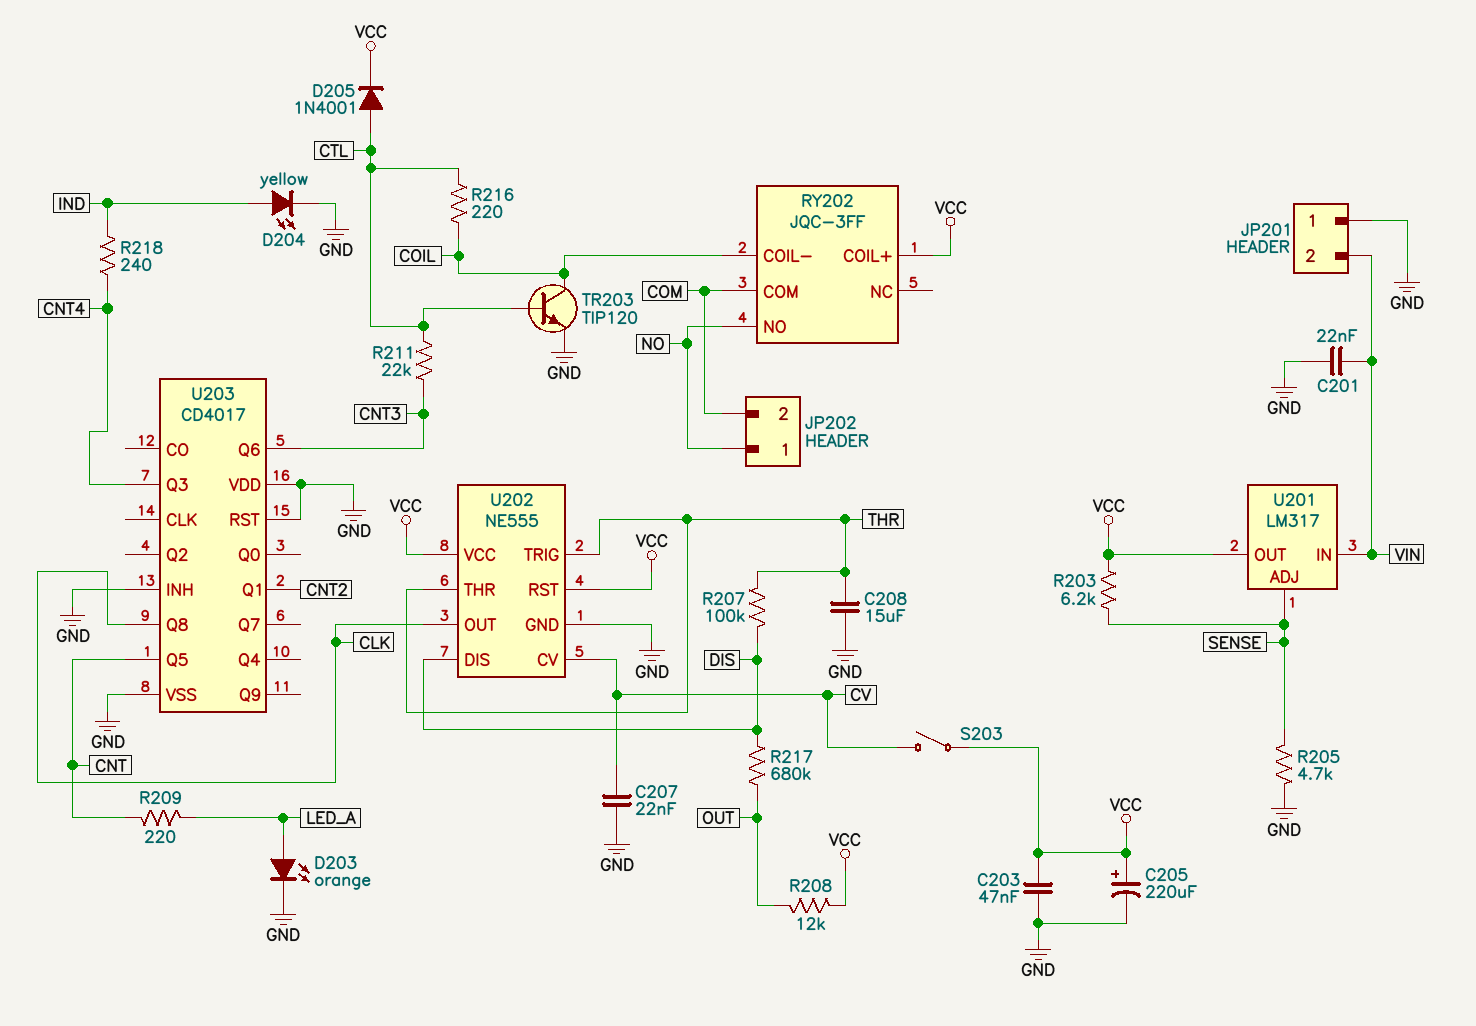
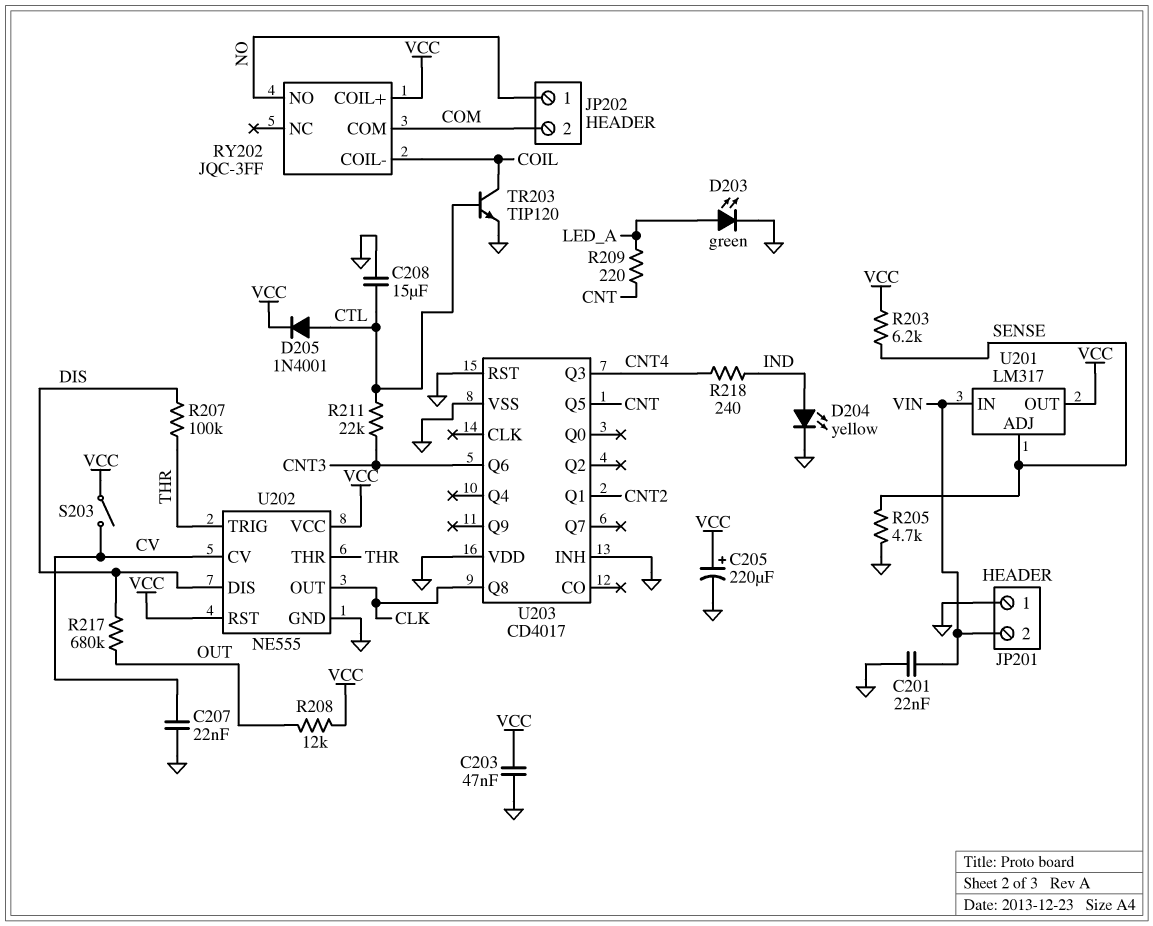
C208: 15uF (GND, THR) -> 15uF (CTL, GND)
D203: LED orange (A LED_A, K GND) -> LED green (A LED_A, K GND)
R216: 220 (COIL, CTL) -> none

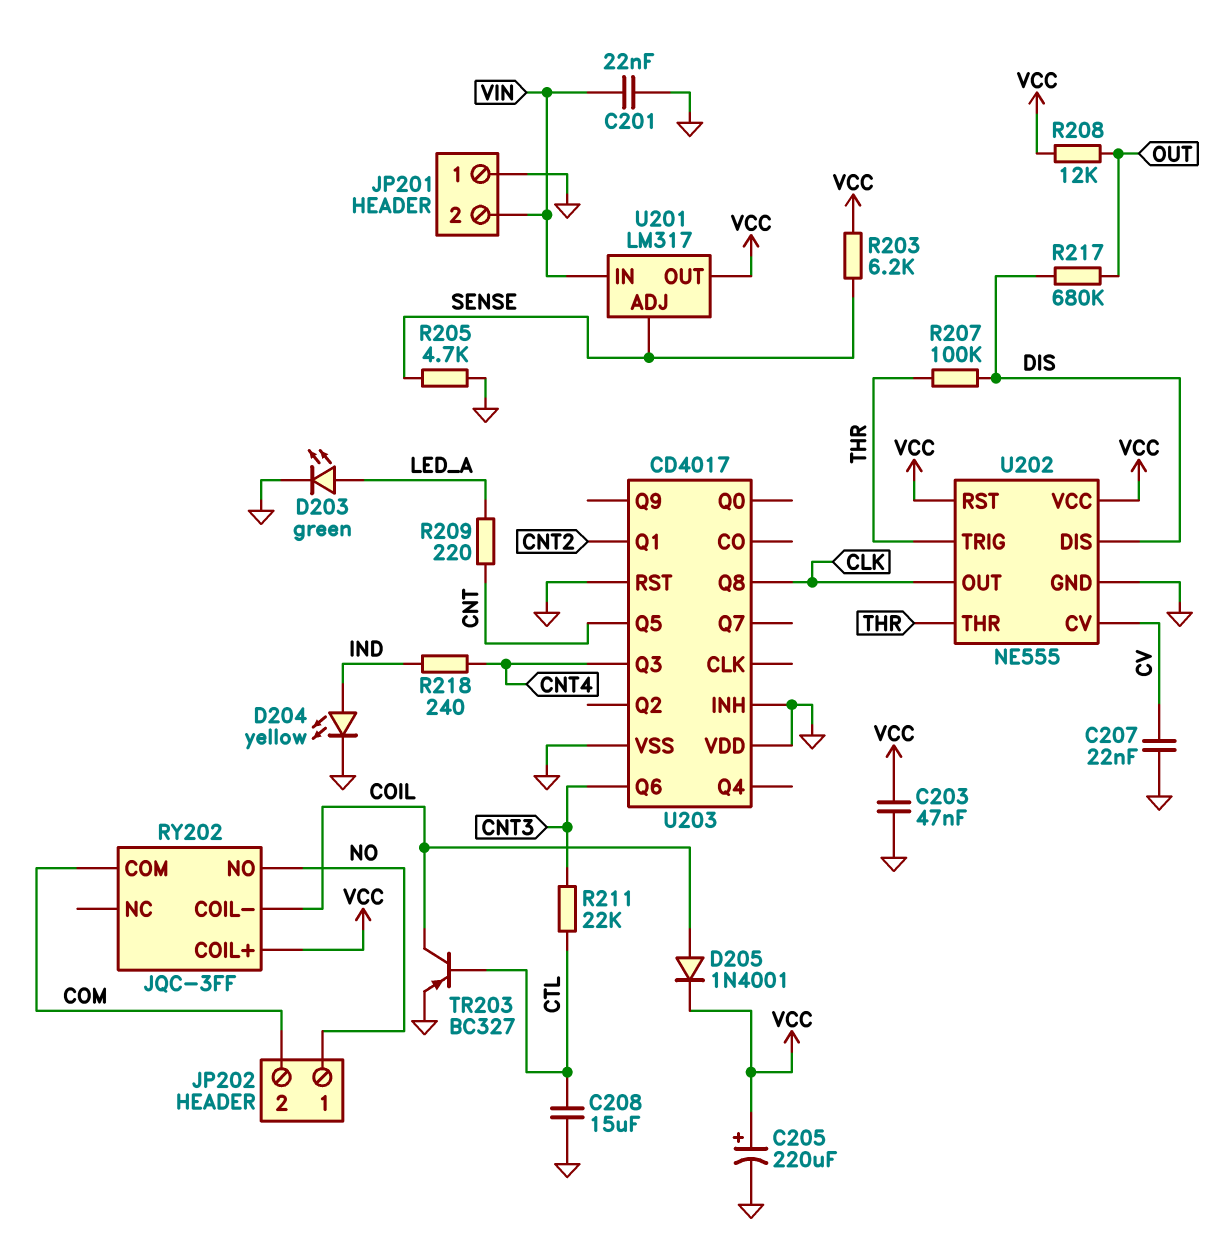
D205: diode 1N4001 (A CTL, K VCC) -> diode 1N4001 (A COIL, K VCC)
S203: switch (CV, VCC) -> none
TR203: NPN TIP120 (B CTL, C COIL, E GND) -> PNP BC327 (B CTL, C COIL, E GND)

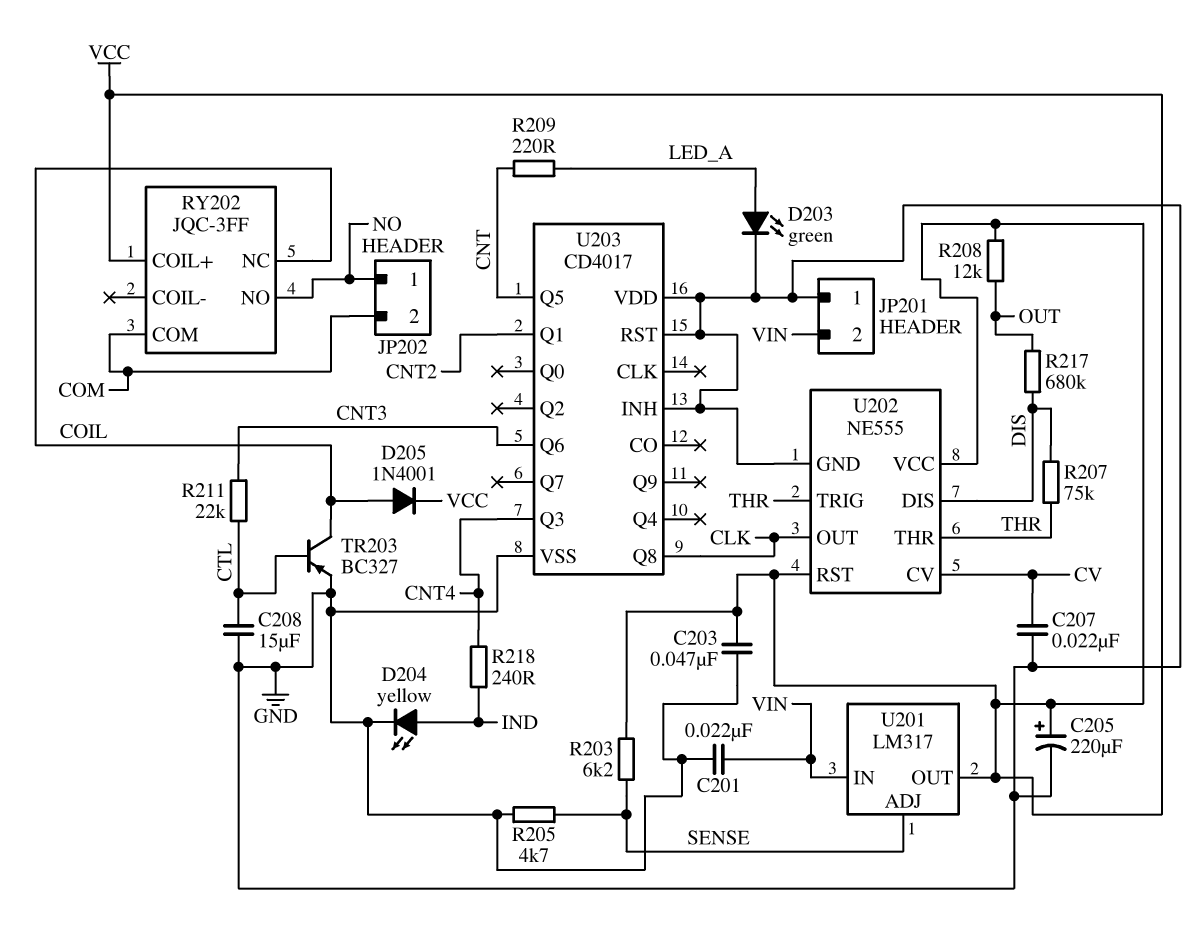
R207: 100k (DIS, THR) -> 75k (DIS, THR)
RY202 pin COIL-: COIL -> none
RY202 pin NC: none -> COIL

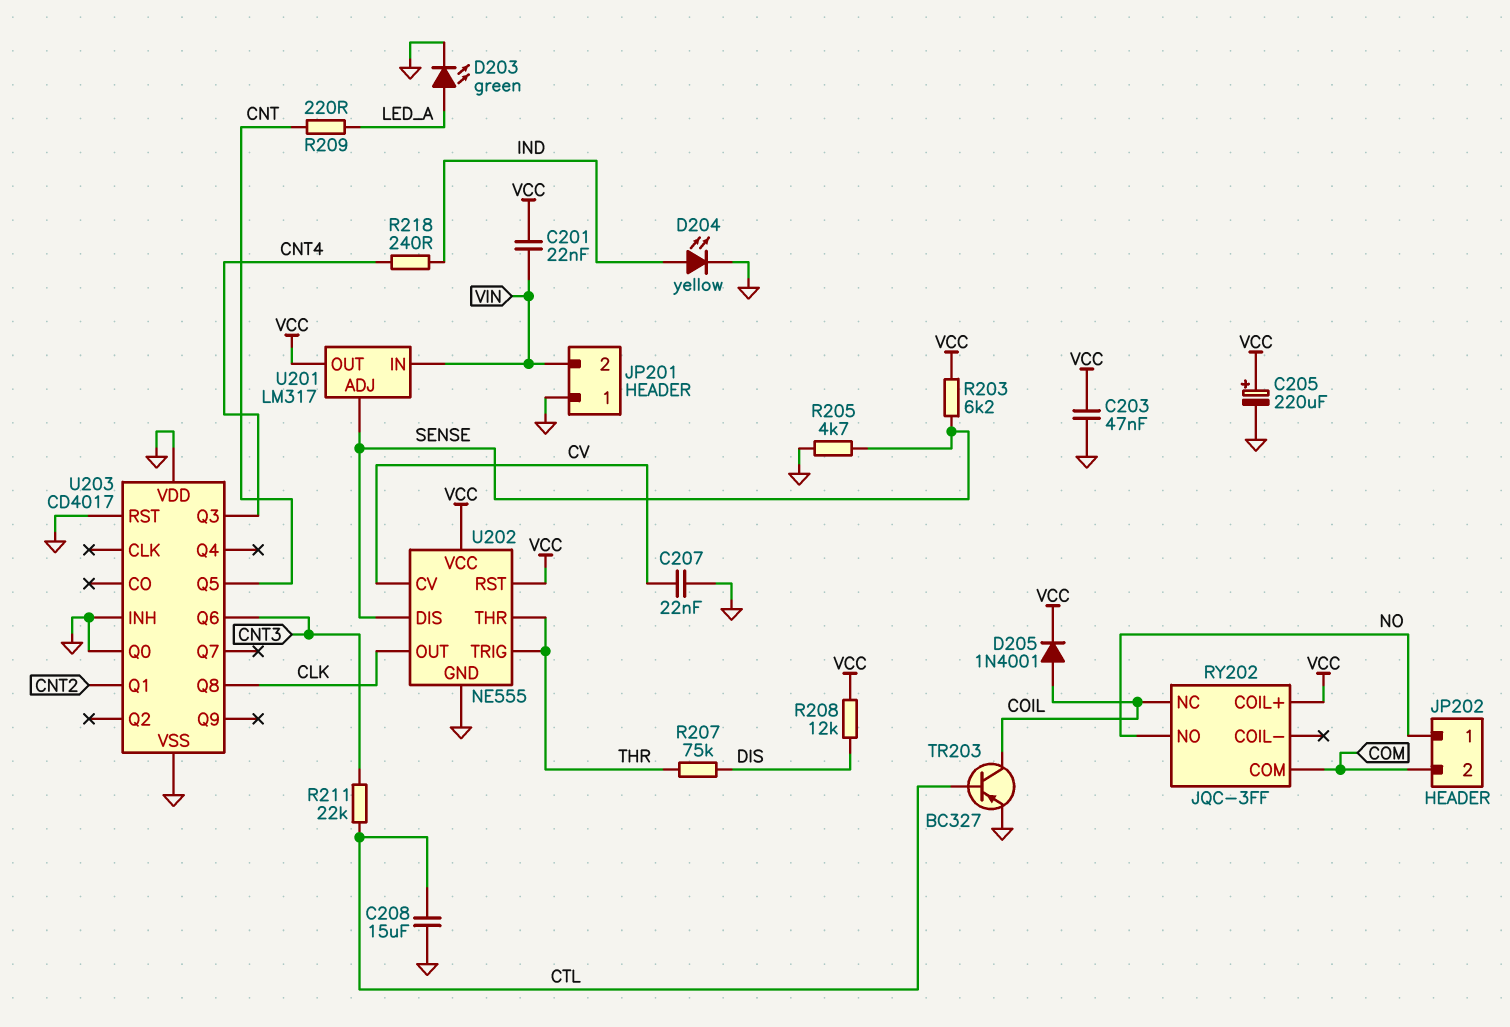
C201: 22nF (GND, VIN) -> 22nF (VCC, VIN)
R208: 12k (OUT, VCC) -> 12k (DIS, VCC)
R217: 680k (DIS, OUT) -> none
U202 pin DIS: DIS -> SENSE
U203 pin Q0: none -> GND

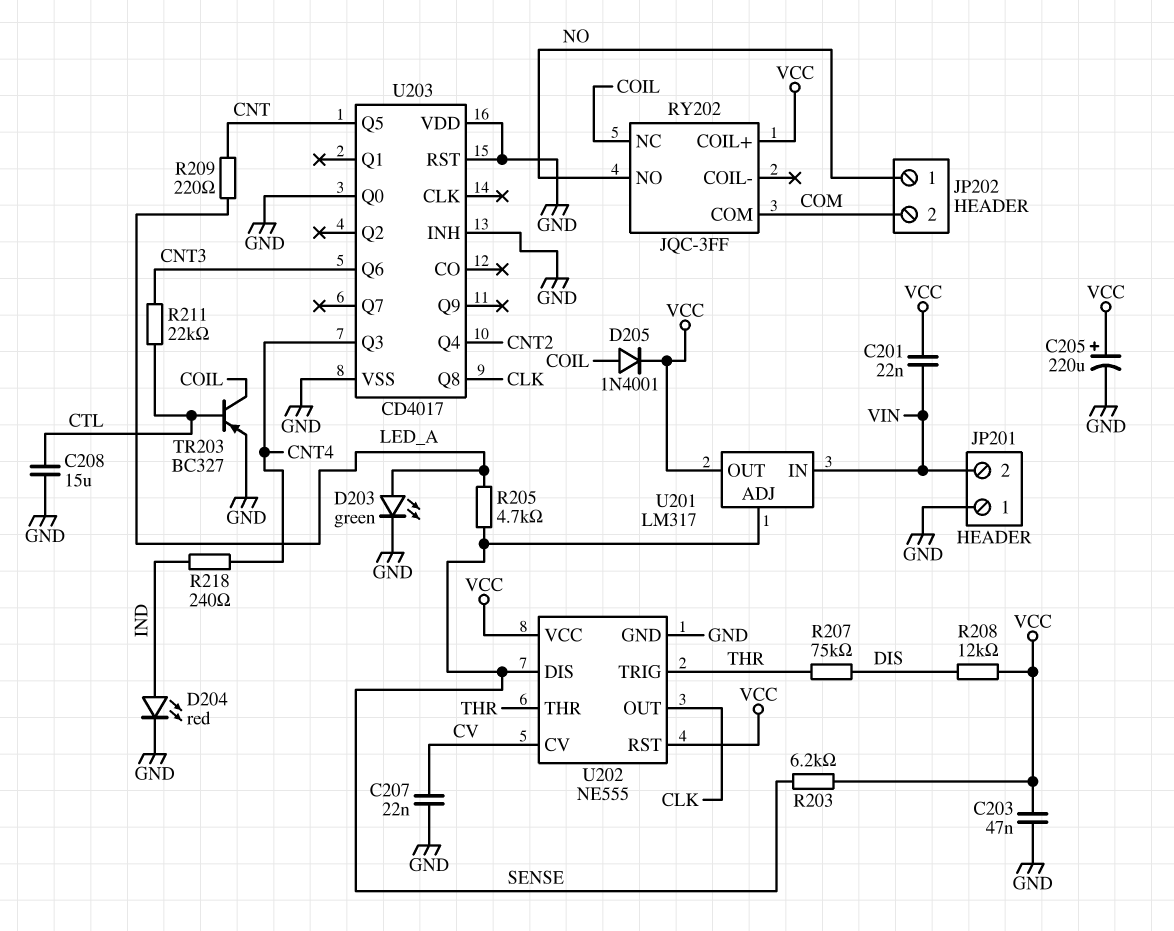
D204: LED yellow (A IND, K GND) -> LED red (A IND, K GND)
R205: 4.7k (GND, SENSE) -> 4.7k (LED_A, SENSE)
U203 pin Q1: CNT2 -> none
U203 pin Q4: none -> CNT2

